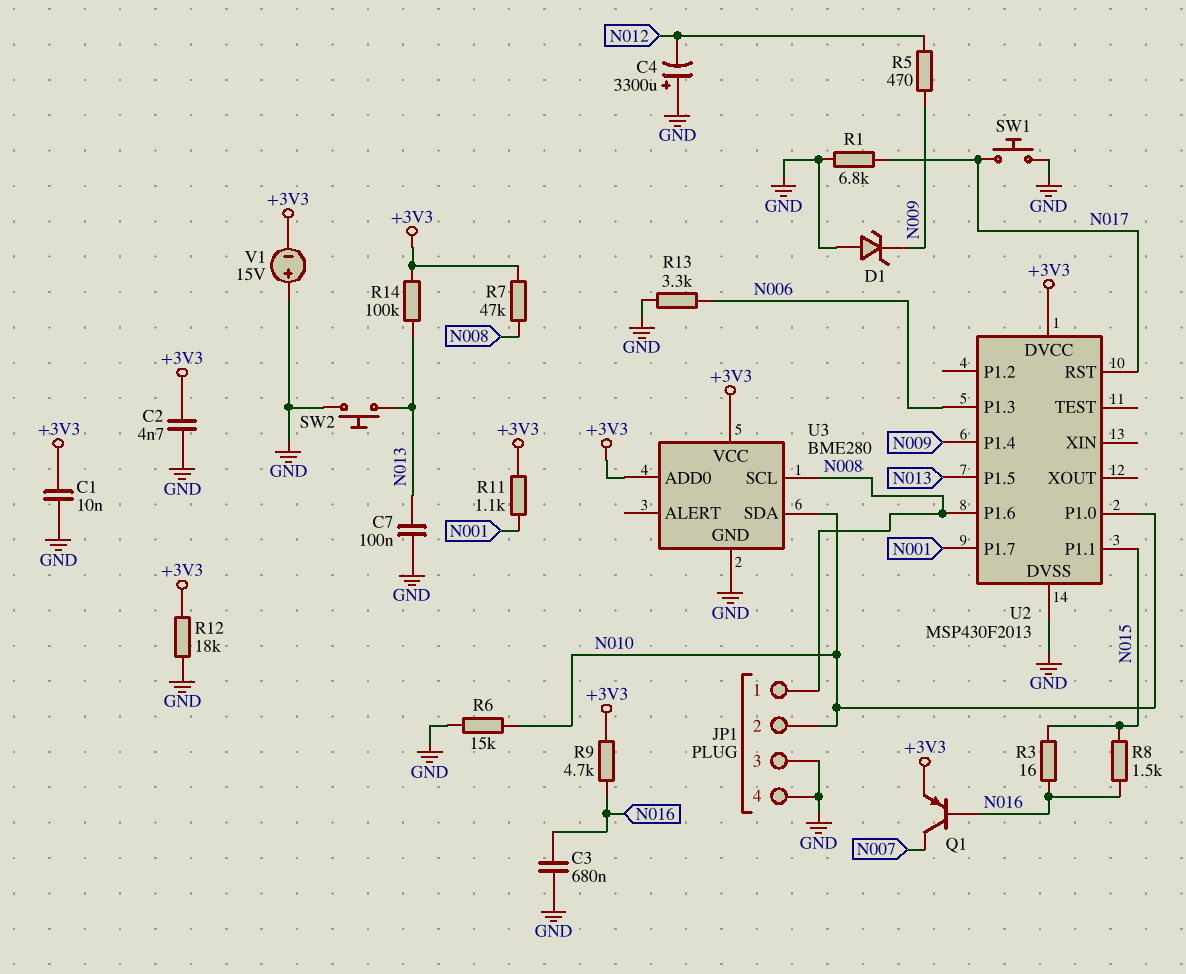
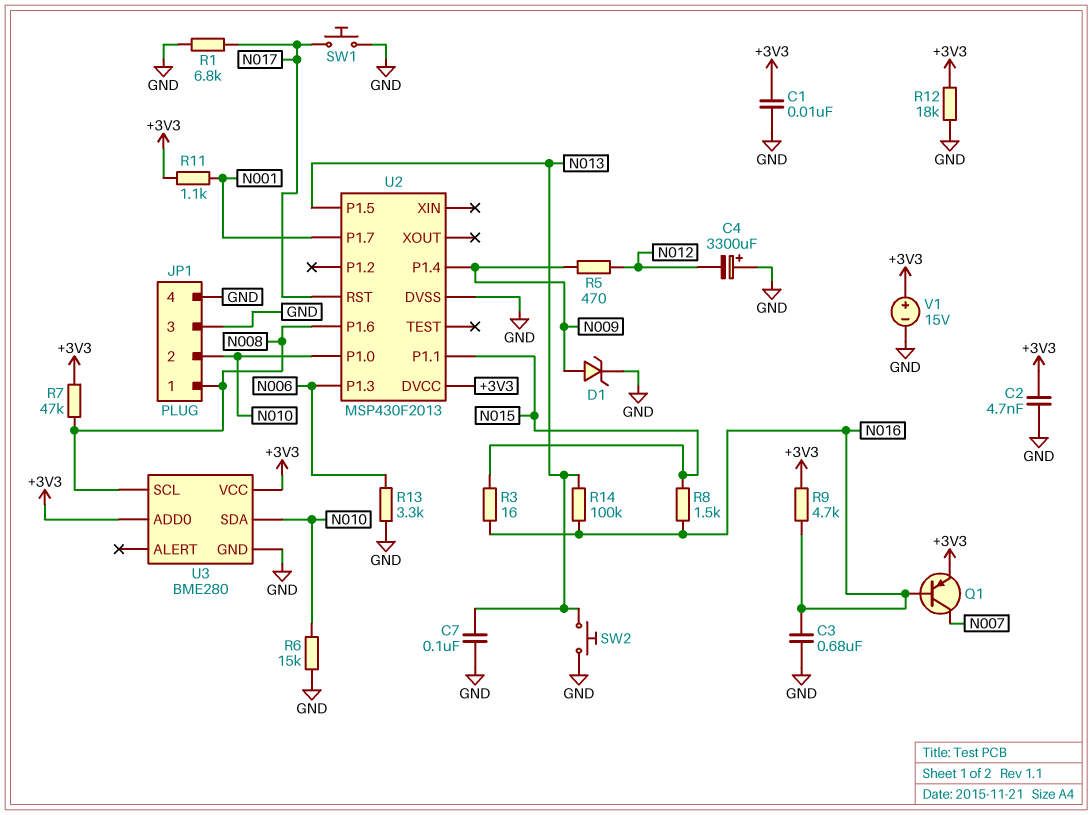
D1: zener (A GND, K N009) -> zener (A N009, K GND)
R14: 100k (+3V3, N013) -> 100k (N013, N016)
V1: 15V (plus GND, minus +3V3) -> 15V (plus +3V3, minus GND)

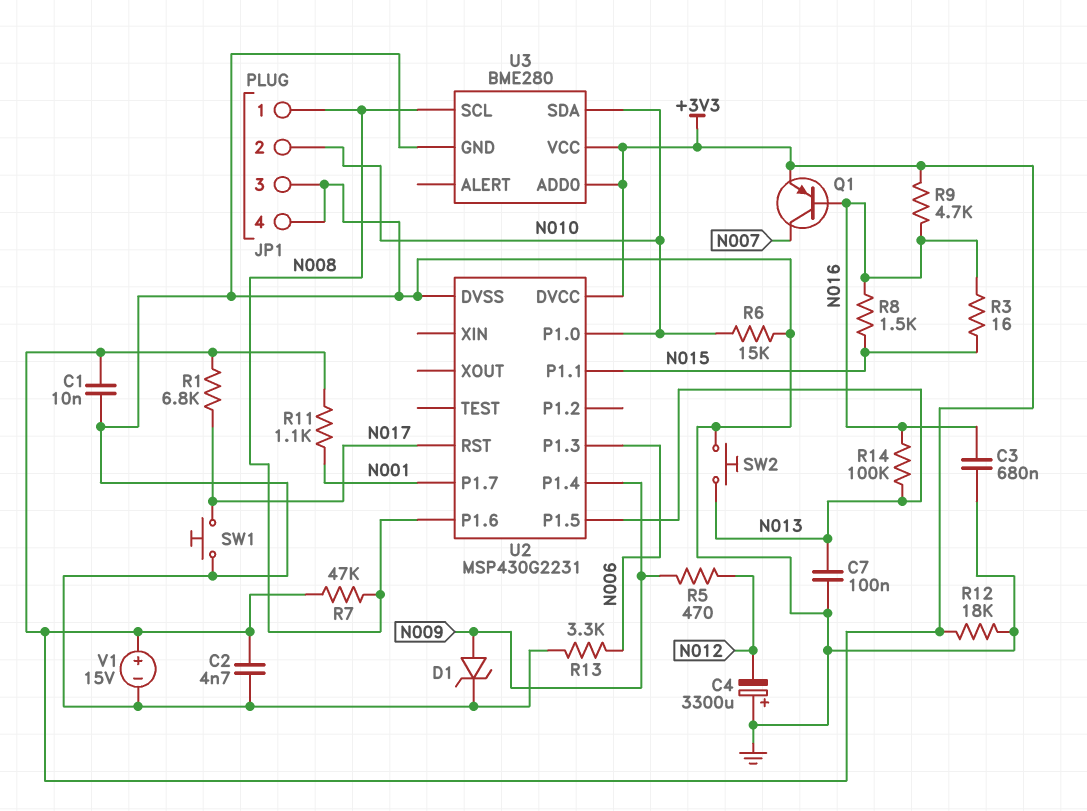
R1: 6.8k (GND, N017) -> 6.8k (+3V3, N017)
U2: MSP430F2013 -> MSP430G2231

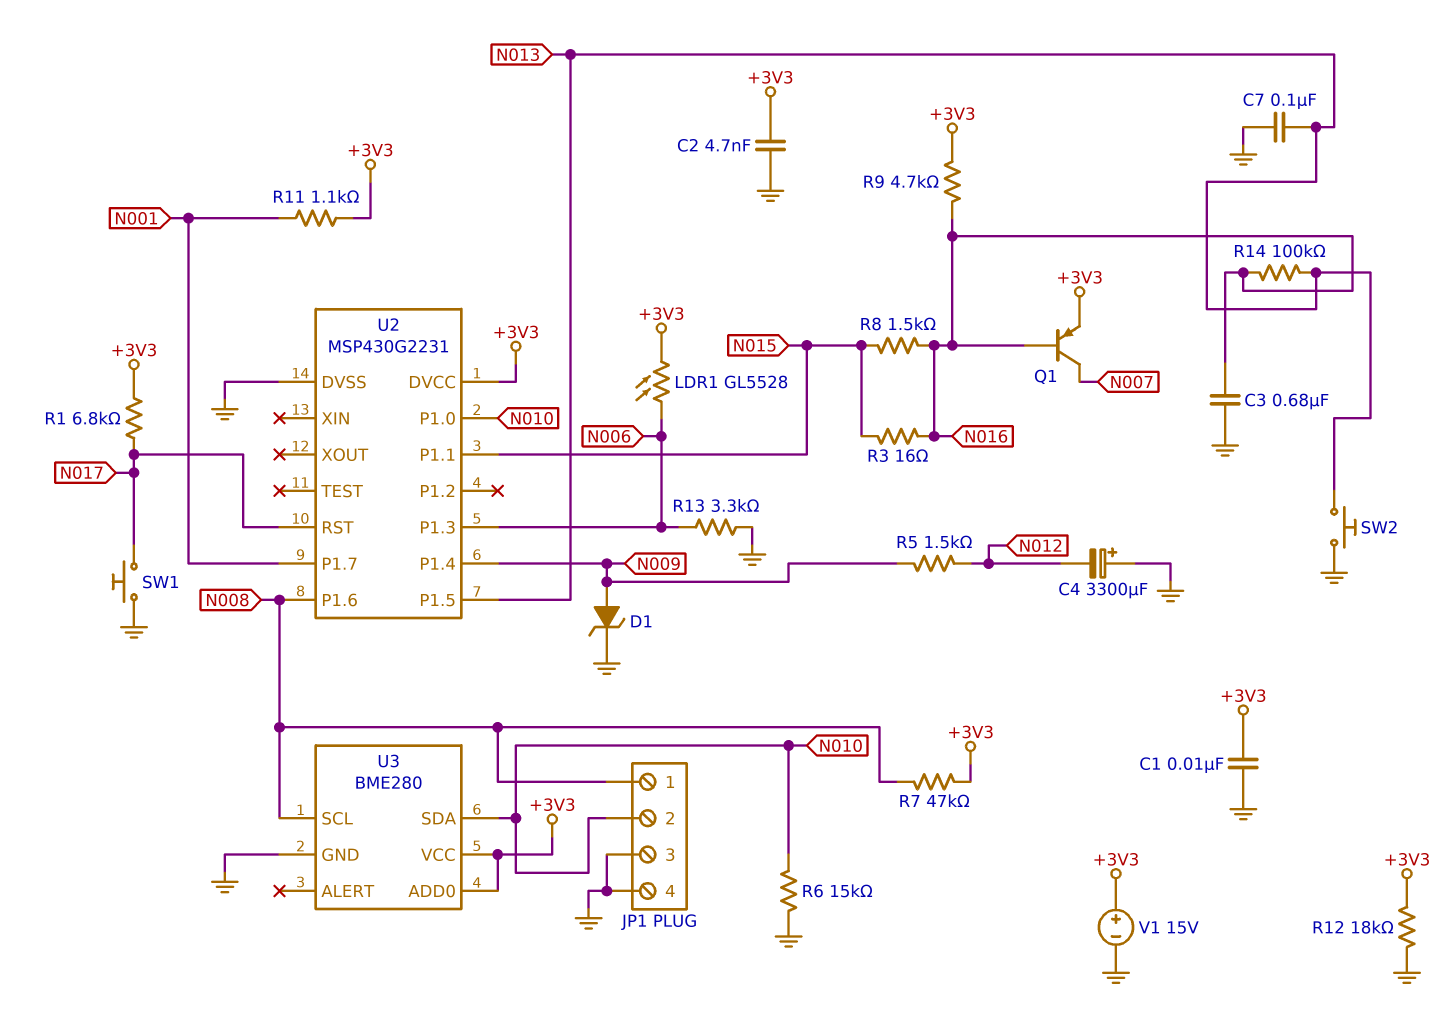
LDR1: none -> GL5528 (+3V3, N006)
R5: 470 (N009, N012) -> 1.5k (N009, N012)

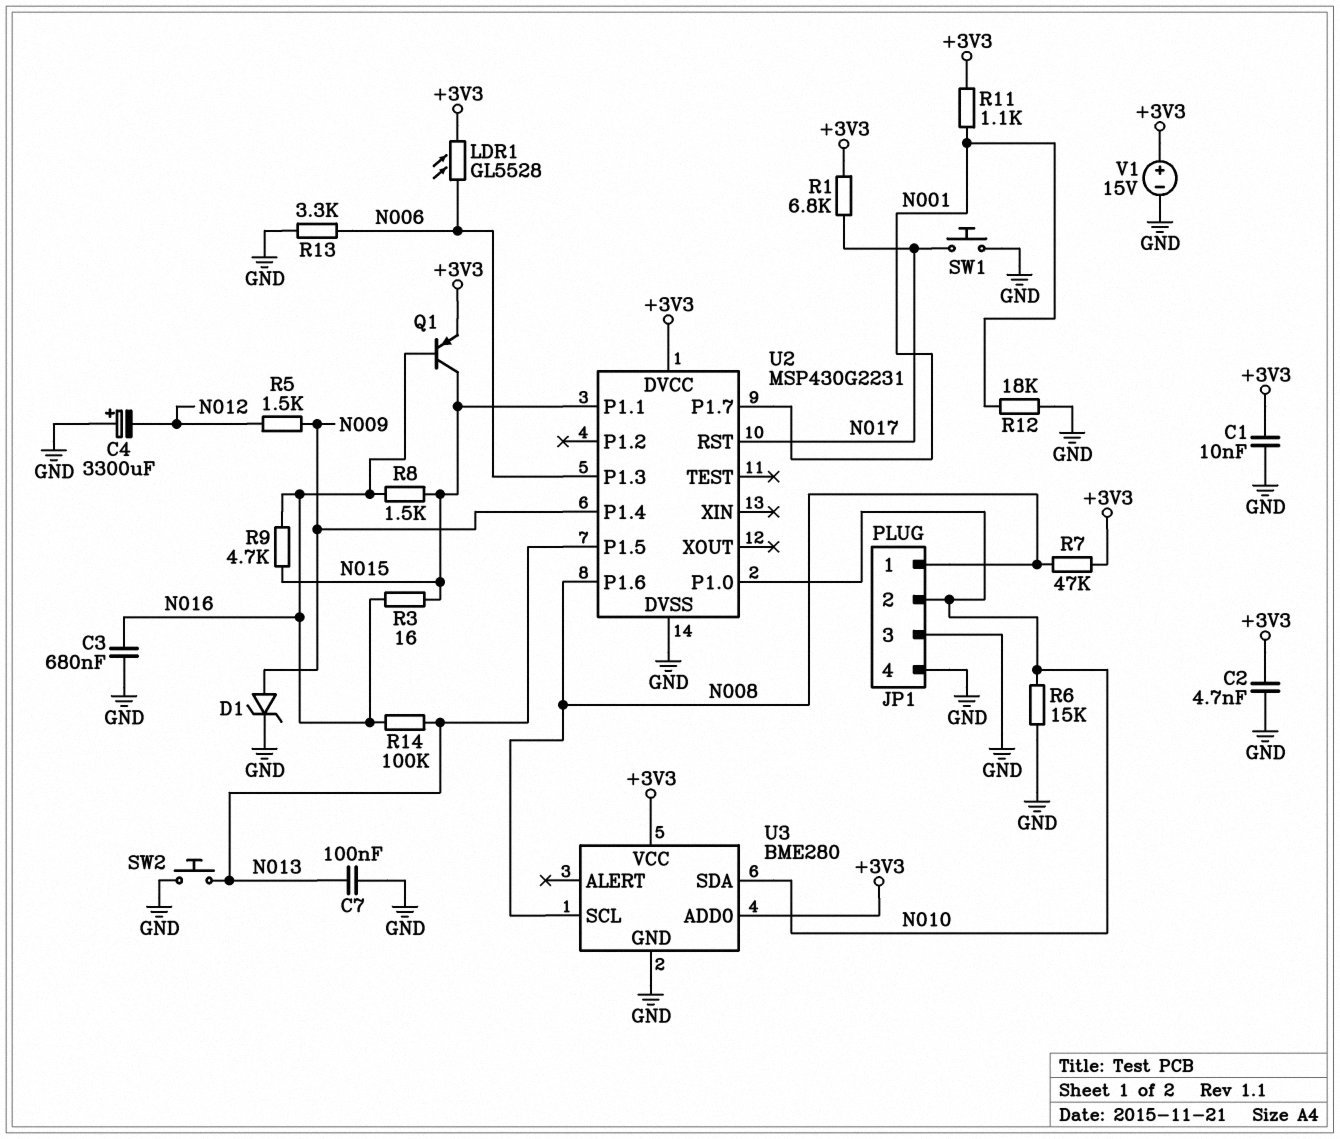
Q1: PNP (B N016, C N007, E +3V3) -> PNP (B N016, C N015, E +3V3)
R9: 4.7k (+3V3, N016) -> 4.7k (N015, N016)
R12: 18k (+3V3, GND) -> 18k (GND, N001)

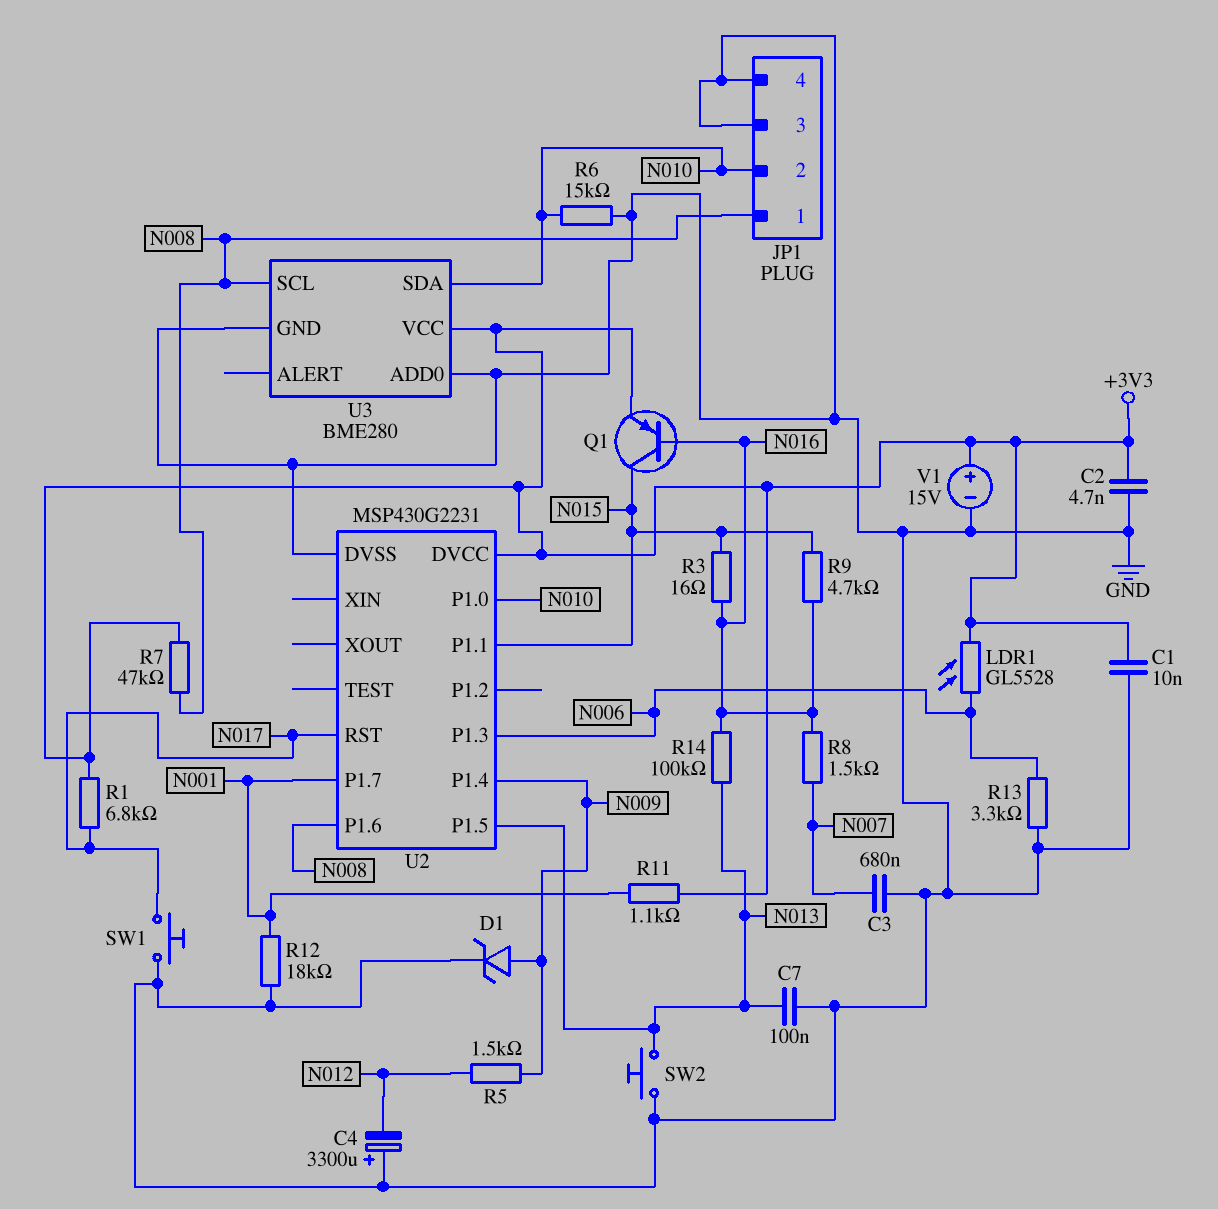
C3: 680nF (GND, N016) -> 680nF (GND, N007)
R8: 1.5k (N015, N016) -> 1.5k (N007, N016)
U3 pin ADD0: +3V3 -> GND

